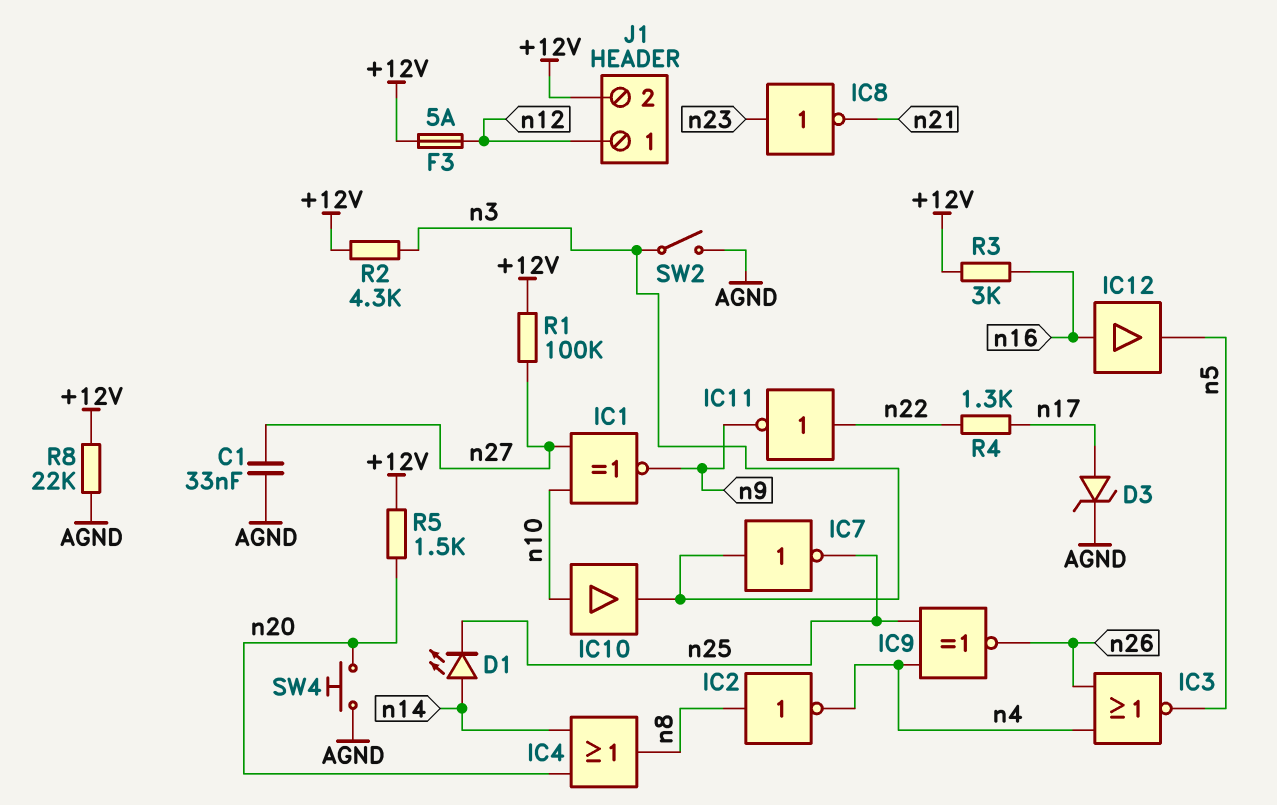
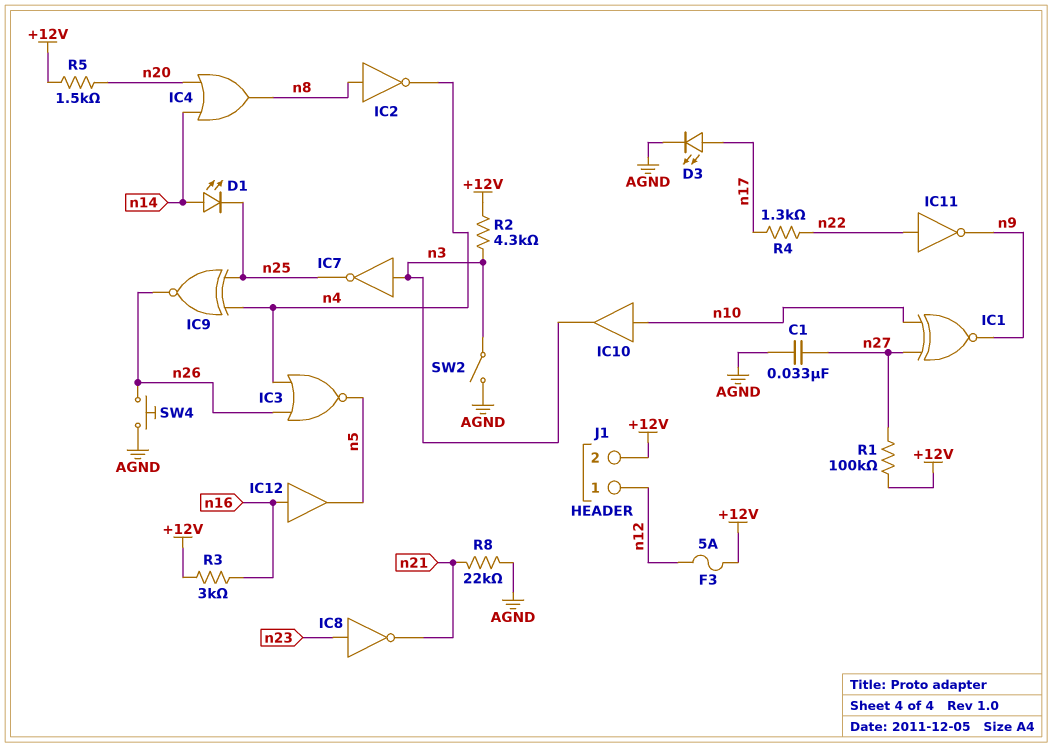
D3: zener (A n17, K AGND) -> LED (A n17, K AGND)
R8: 22k (+12V, AGND) -> 22k (AGND, n21)
SW4: button (AGND, n20) -> button (AGND, n26)

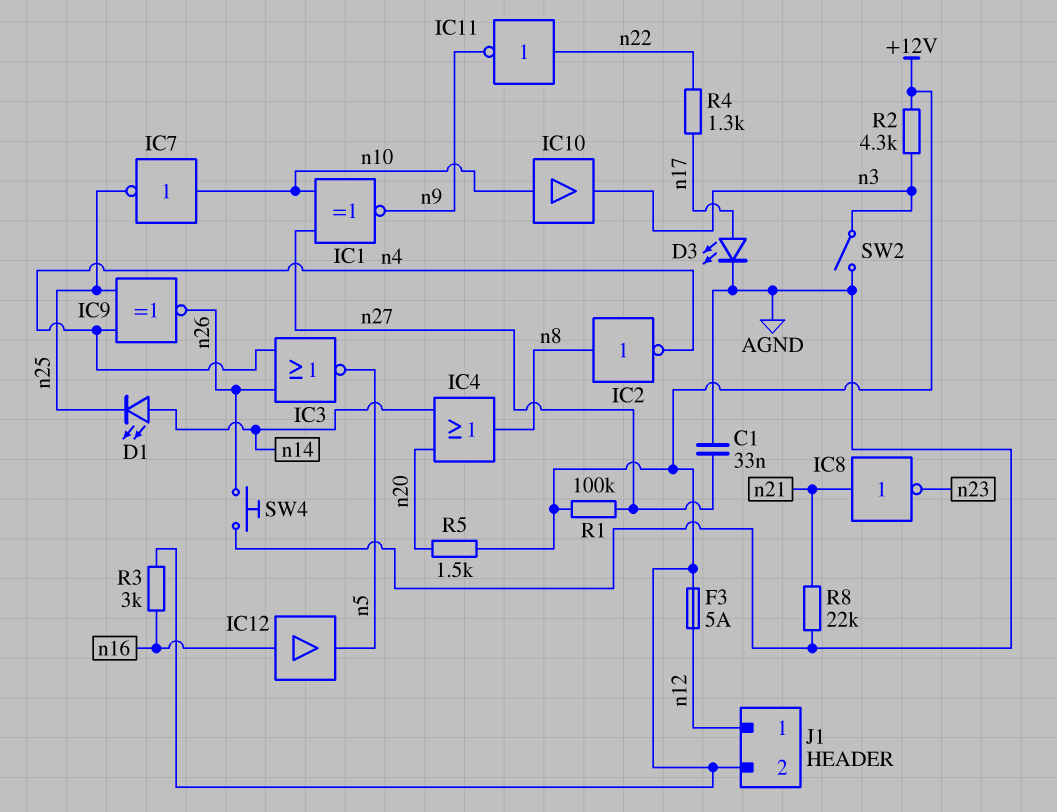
IC7: NOT (in n3, out n25) -> NOT (in n10, out n25)
IC8: NOT (in n23, out n21) -> NOT (in n21, out n23)

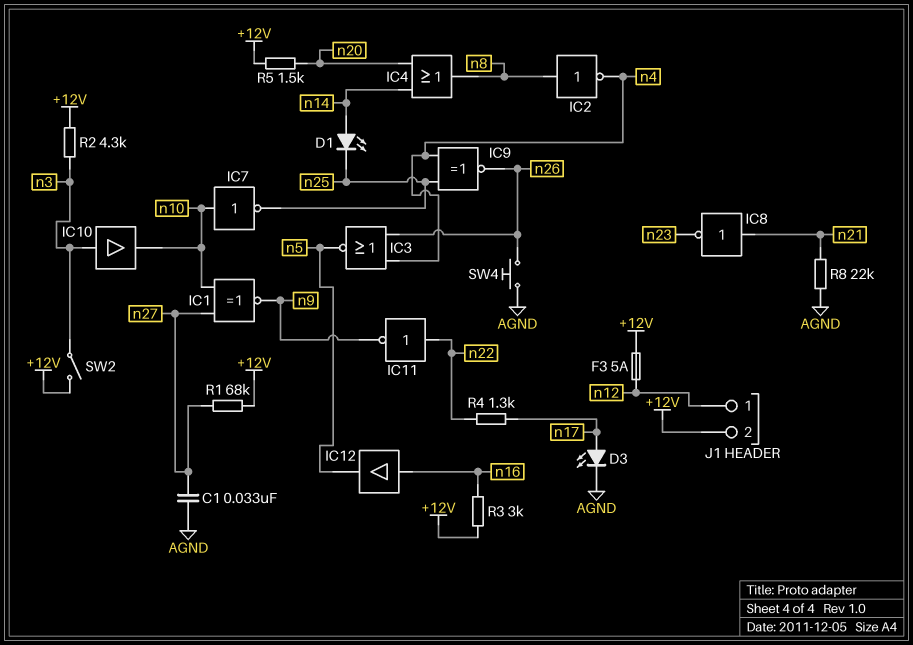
IC10: buffer (in n10, out n3) -> buffer (in n3, out n10)
R1: 100k (+12V, n27) -> 68k (+12V, n27)
SW2: switch (AGND, n3) -> switch (+12V, n3)

